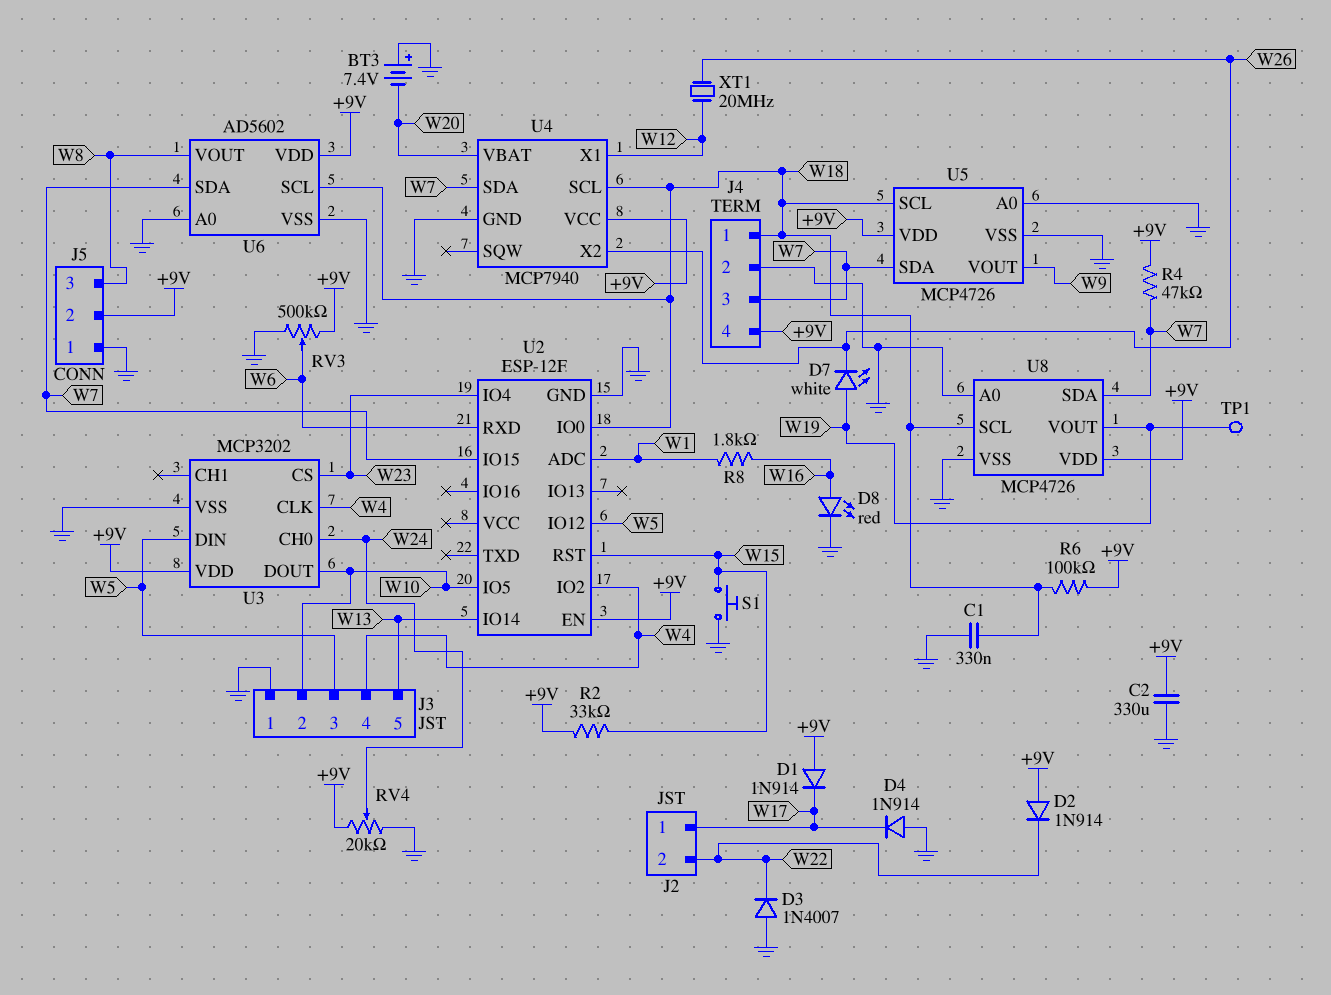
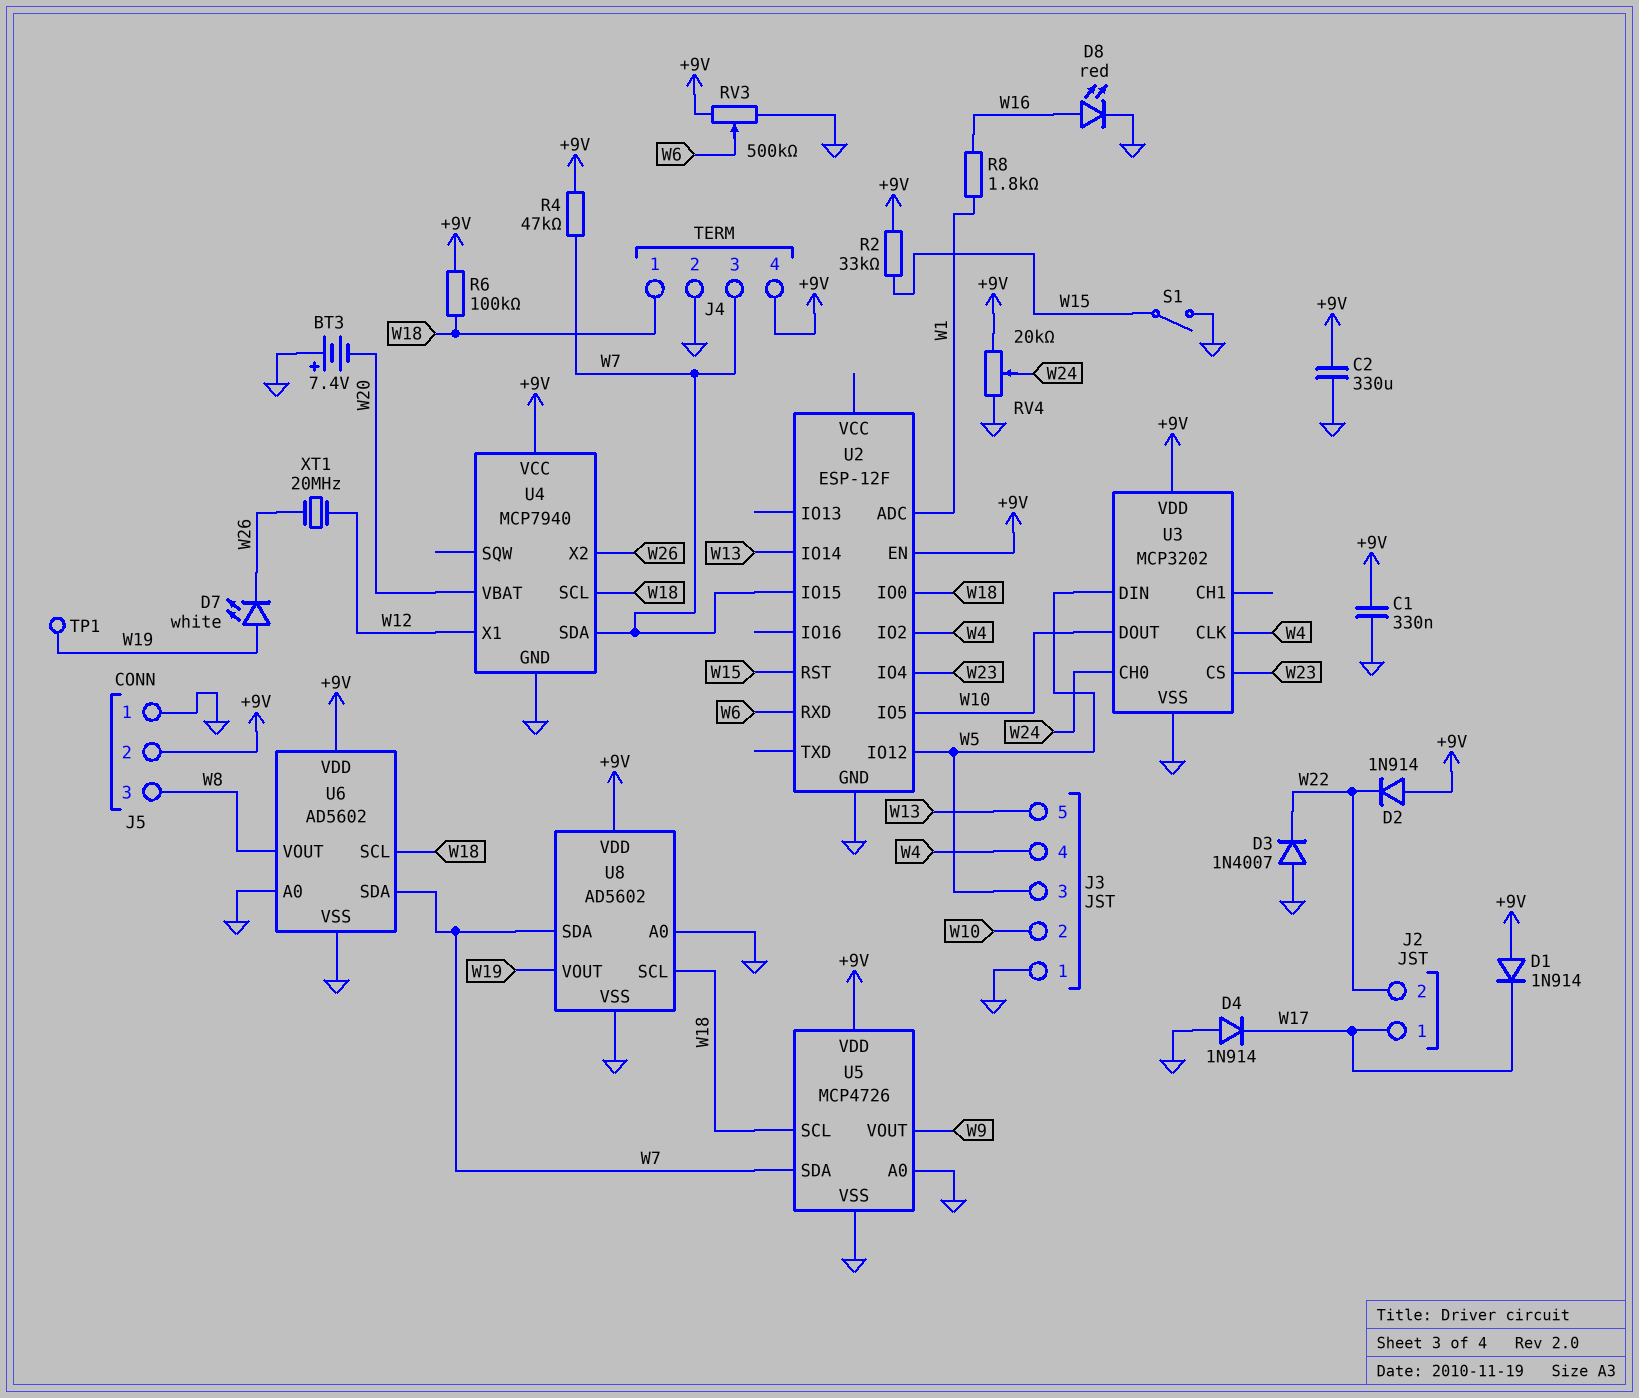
C1: 330nF (GND, W18) -> 330nF (+9V, GND)
S1: button (GND, W15) -> switch (GND, W15)
U8: MCP4726 -> AD5602

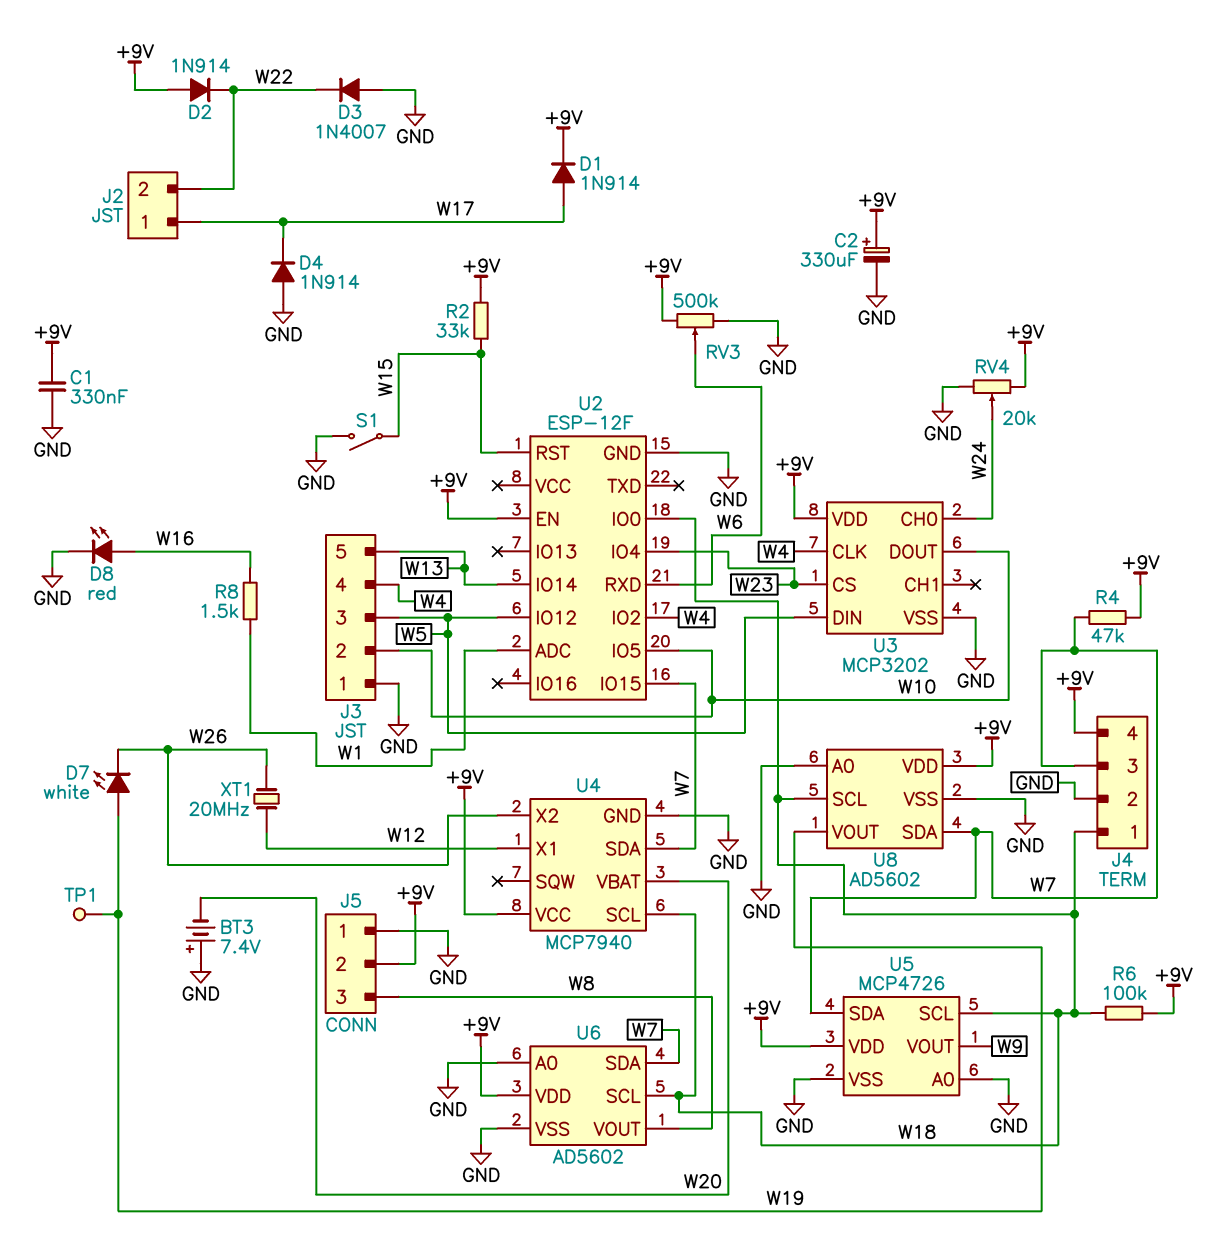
C2: 330uF (+9V, GND) -> 330uF (plus +9V, minus GND)
D1: diode 1N914 (A +9V, K W17) -> diode 1N914 (A W17, K +9V)
R8: 1.8k (W1, W16) -> 1.5k (W1, W16)

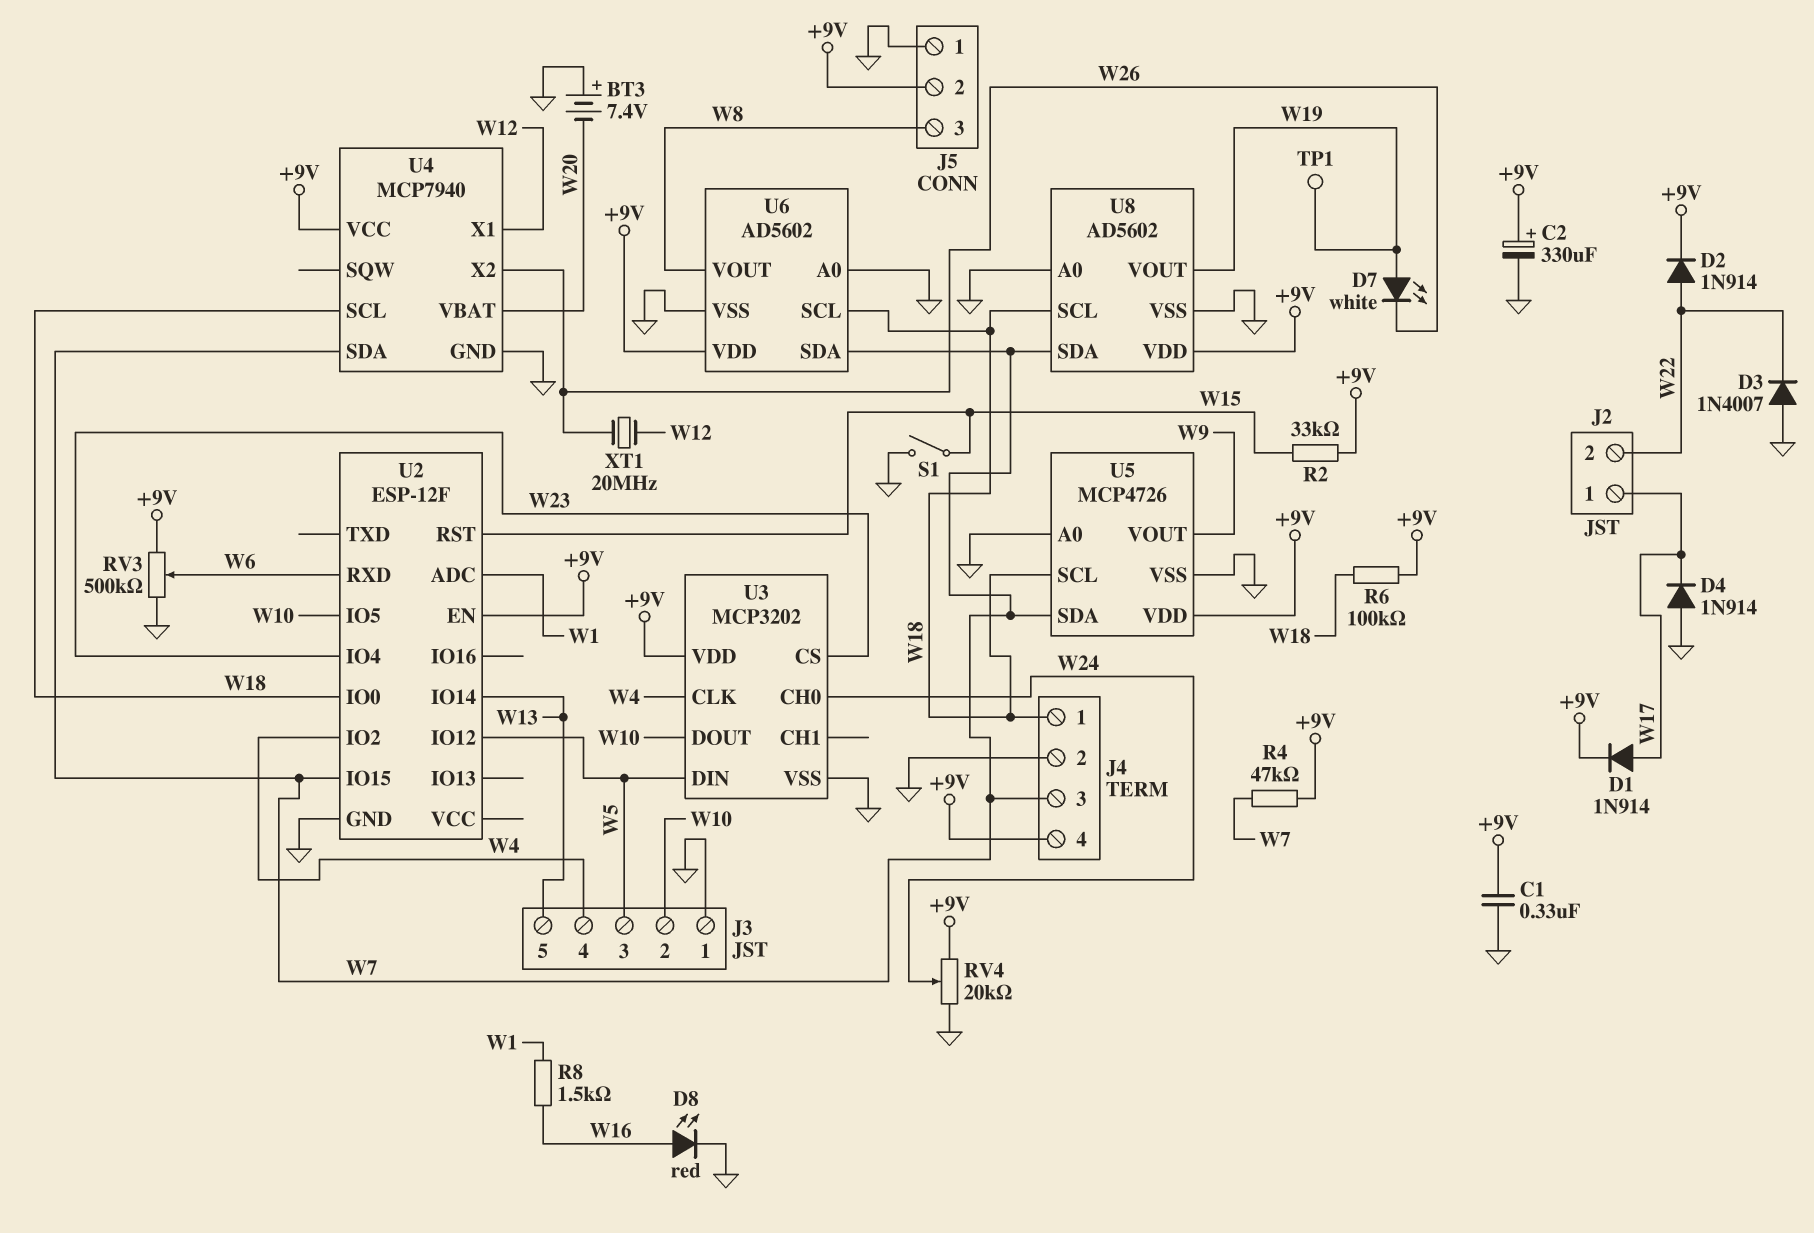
D2: diode 1N914 (A +9V, K W22) -> diode 1N914 (A W22, K +9V)

